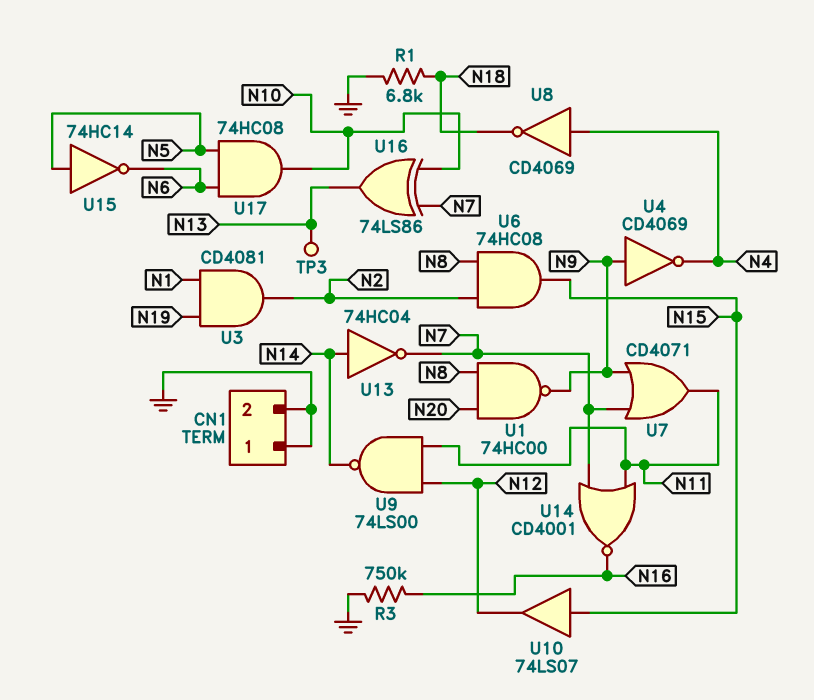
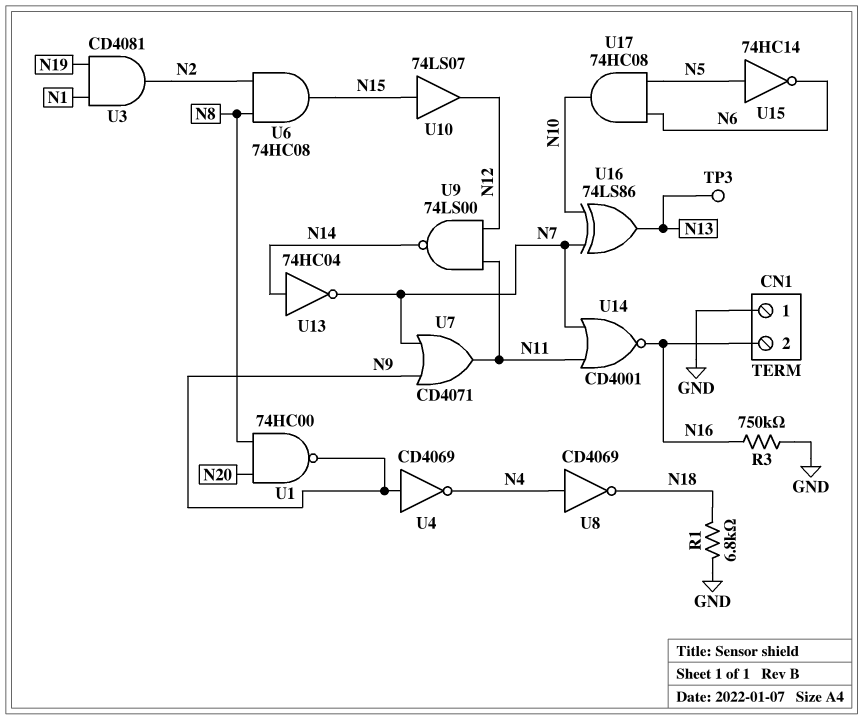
CN1 pin 2: GND -> N16

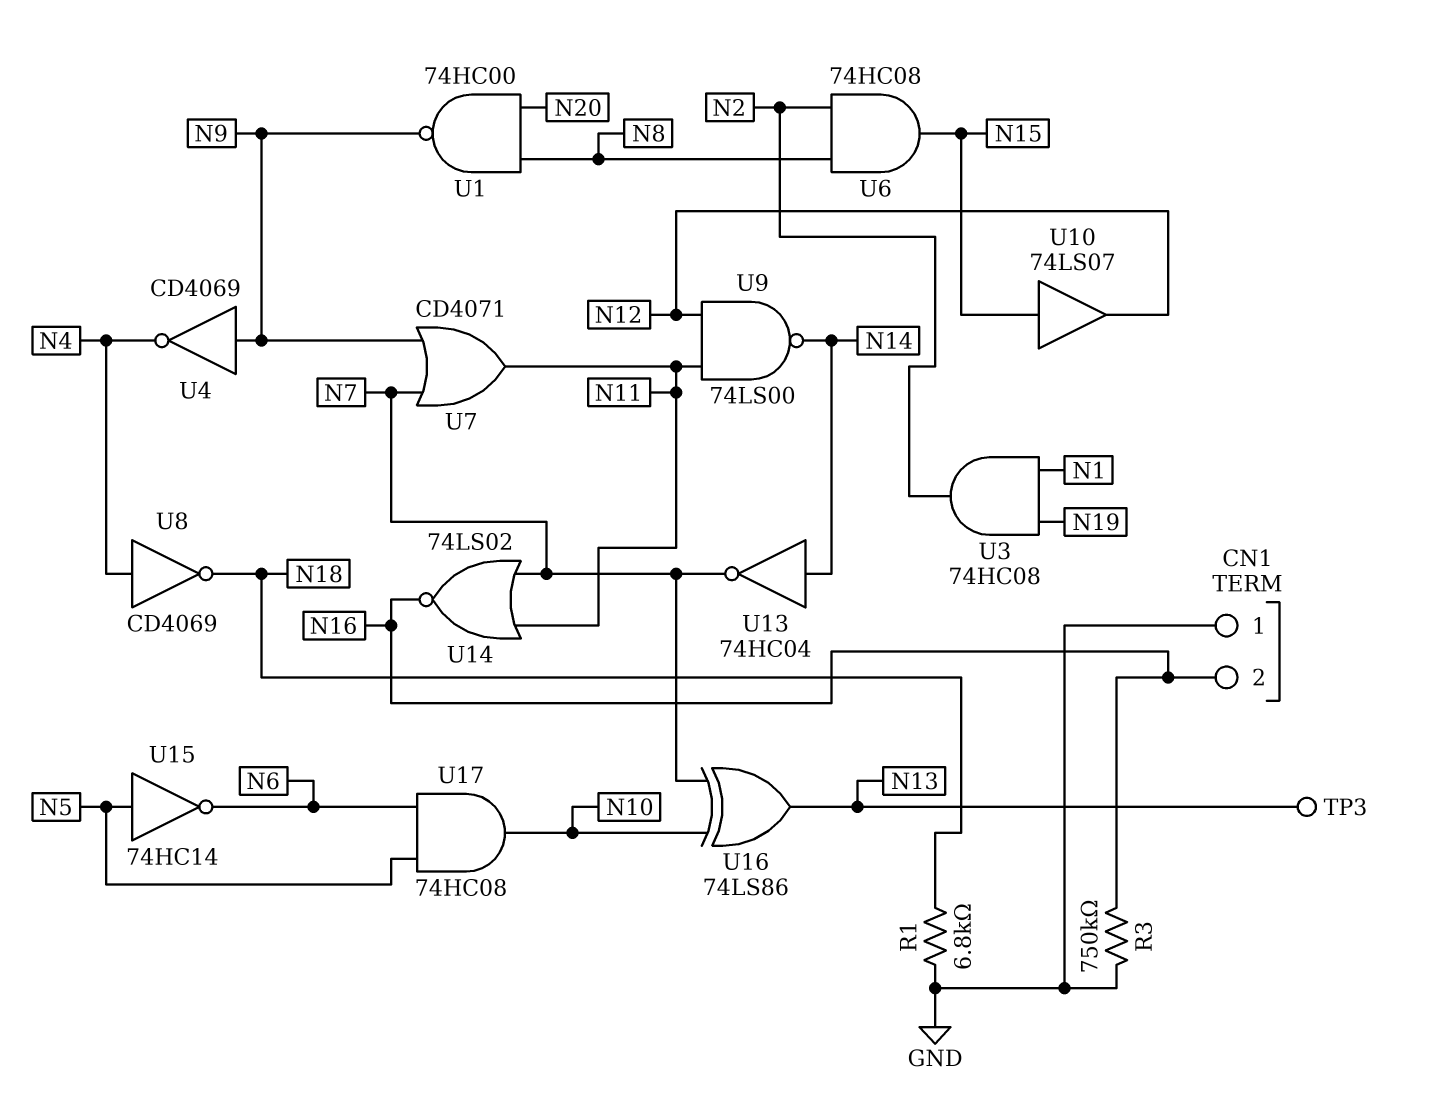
U3: AND CD4081 (in N1, in N19, out N2) -> AND 74HC08 (in N1, in N19, out N2)
U14: NOR CD4001 (in N7, in N11, out N16) -> NOR 74LS02 (in N7, in N11, out N16)

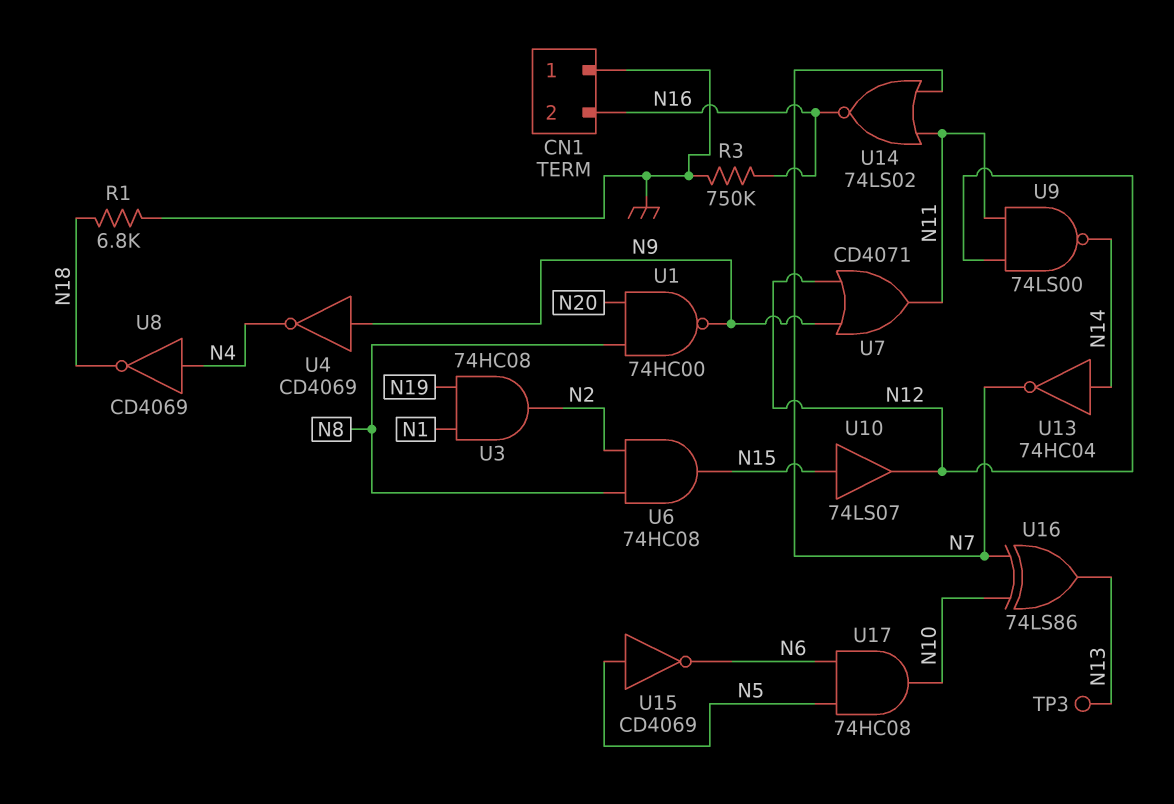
U7: OR CD4071 (in N7, in N9, out N11) -> OR CD4071 (in N9, in N12, out N11)
U15: NOT 74HC14 (in N5, out N6) -> NOT CD4069 (in N5, out N6)

